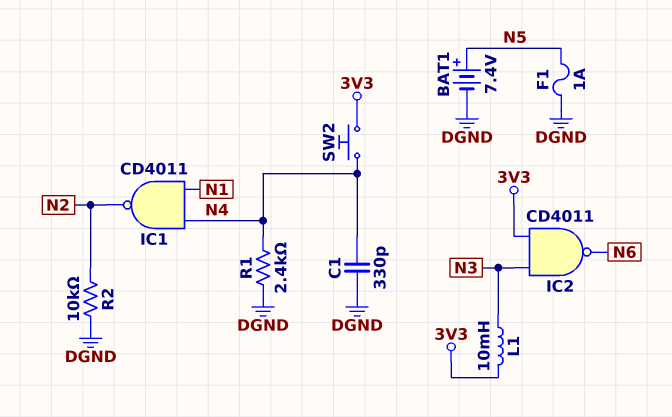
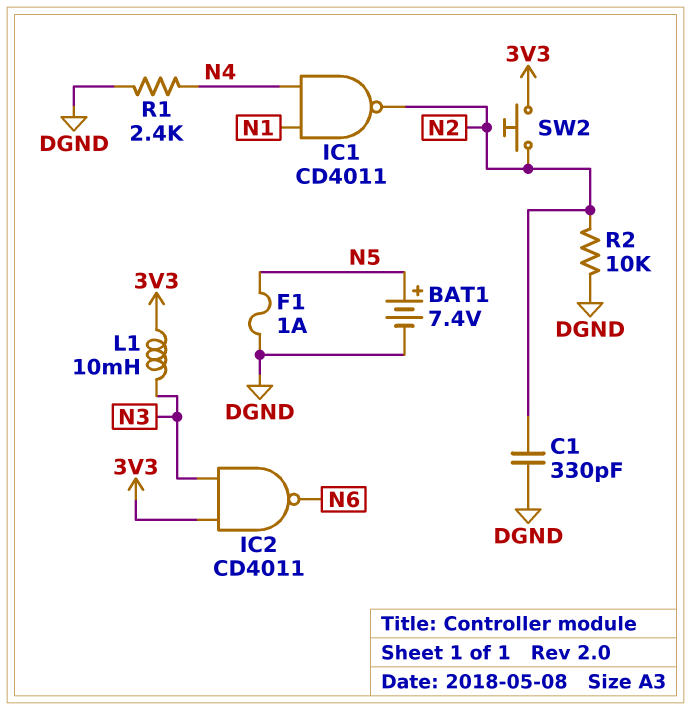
C1: 330pF (DGND, N4) -> 330pF (DGND, N2)
SW2: button (3V3, N4) -> button (3V3, N2)

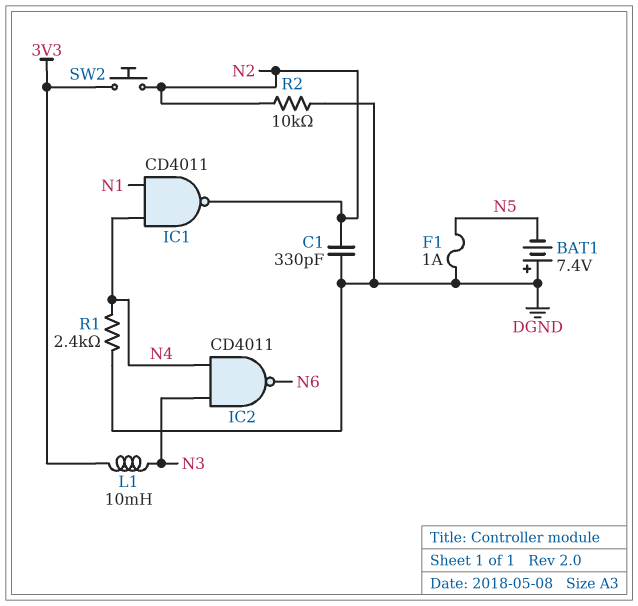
BAT1: 7.4V (plus N5, minus DGND) -> 7.4V (plus DGND, minus N5)
IC2: NAND CD4011 (in 3V3, in N3, out N6) -> NAND CD4011 (in N3, in N4, out N6)

